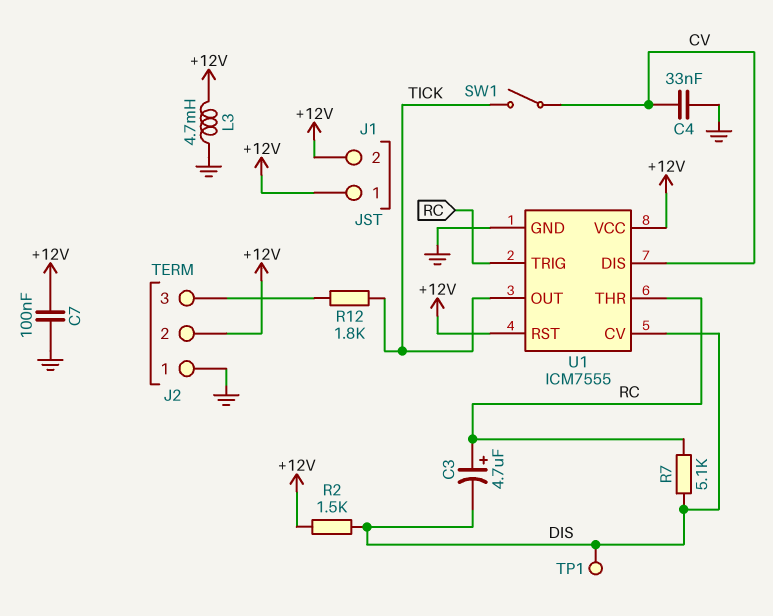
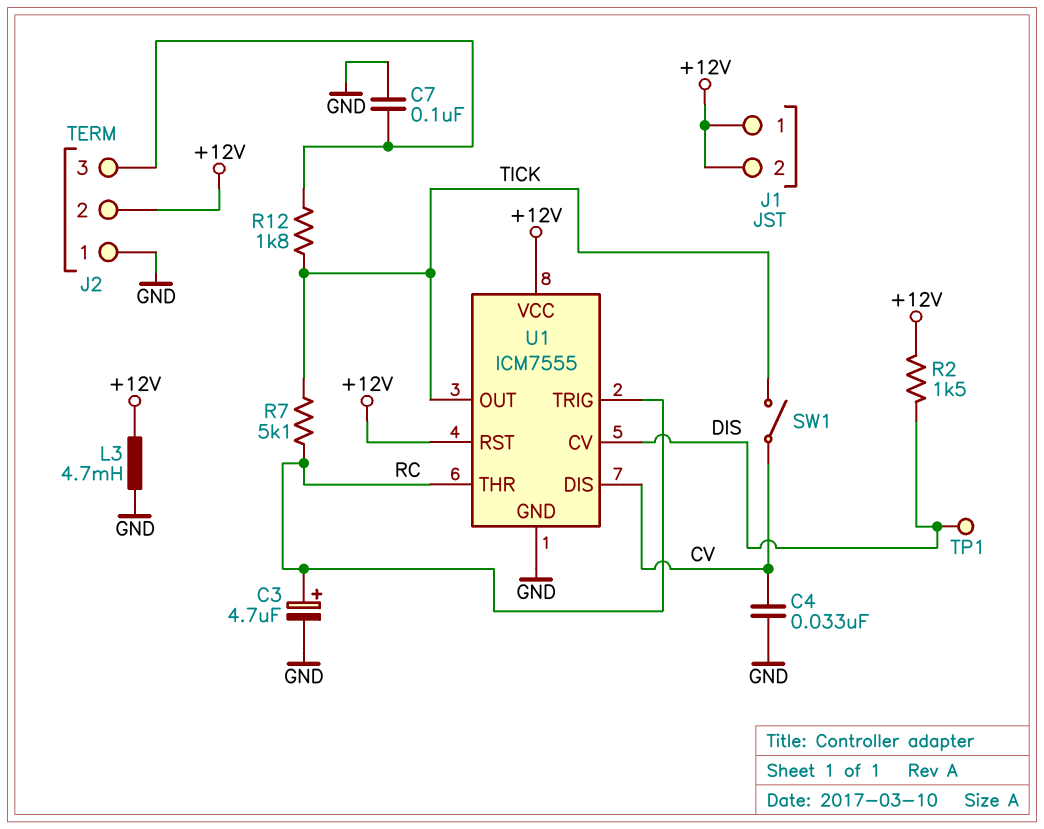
C3: 4.7uF (plus RC, minus DIS) -> 4.7uF (plus RC, minus GND)
C7: 100nF (+12V, GND) -> 100nF (GND, J2/3)
R7: 5.1k (DIS, RC) -> 5.1k (RC, TICK)

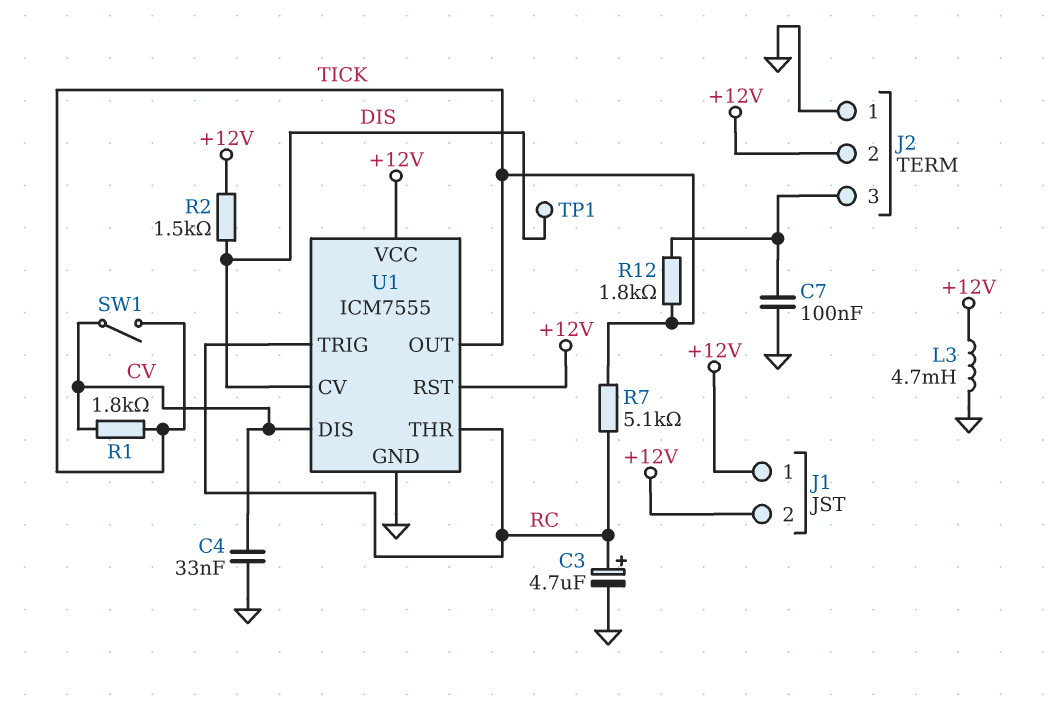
R1: none -> 1.8k (CV, TICK)

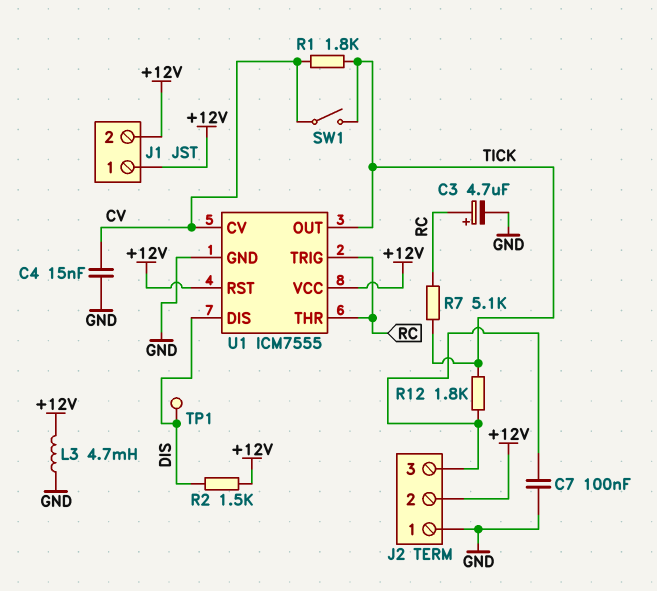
C4: 33nF (CV, GND) -> 15nF (CV, GND)
U1 pin CV: DIS -> CV
U1 pin DIS: CV -> DIS

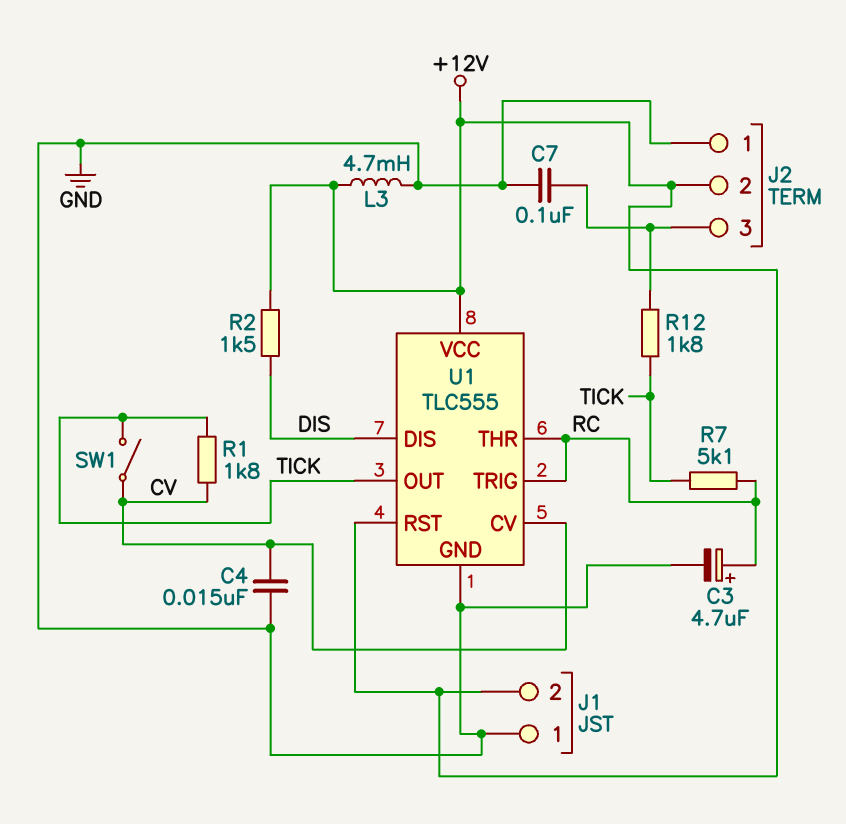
J1 pin 1: +12V -> GND
TP1: test point (DIS) -> none
U1: ICM7555 -> TLC555

